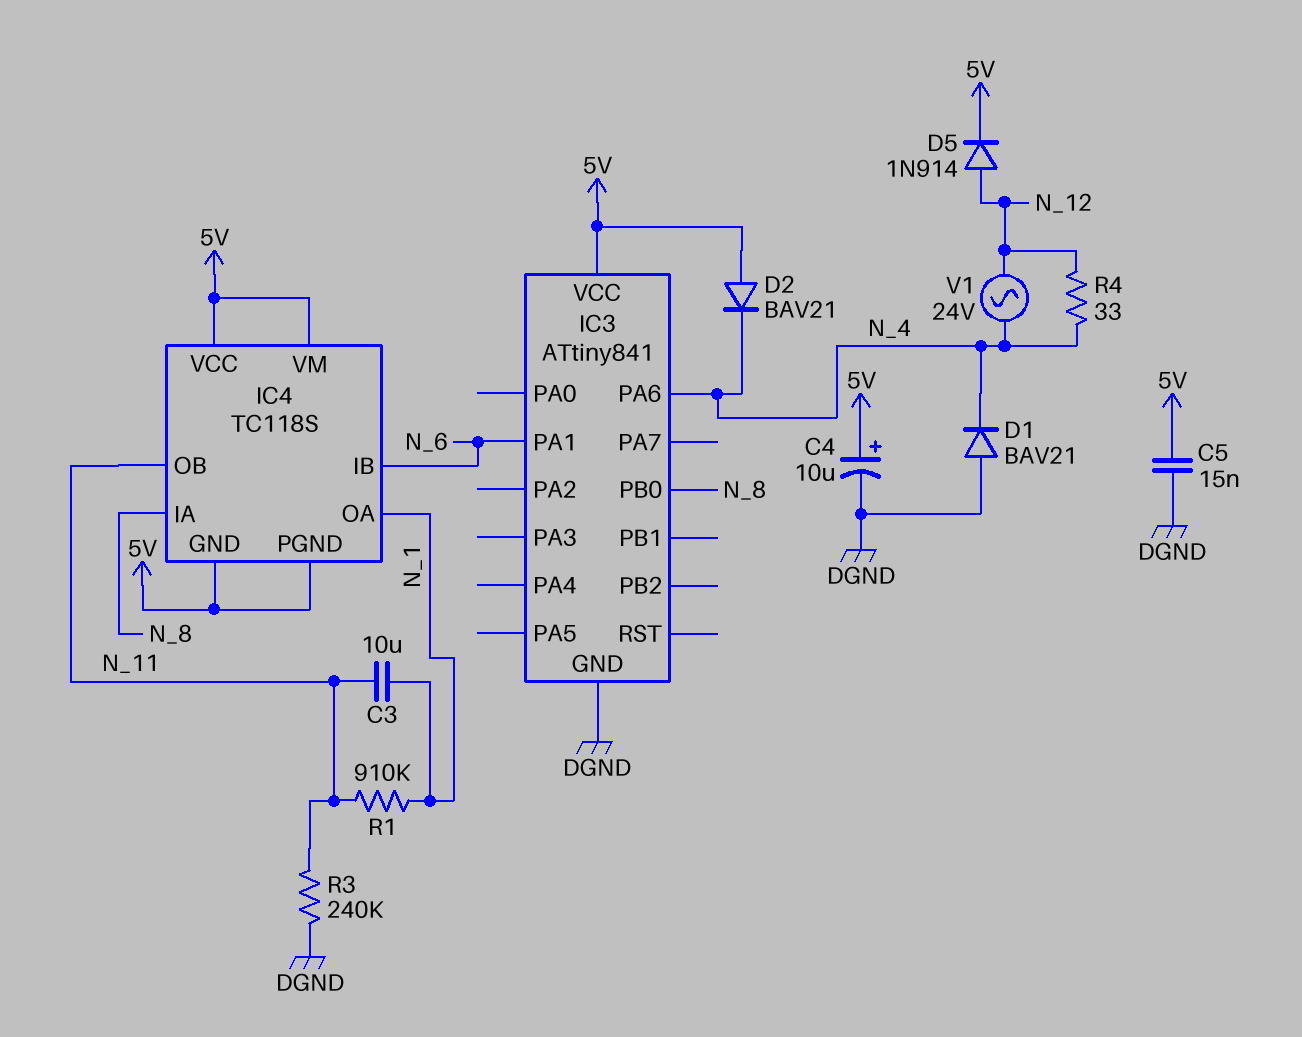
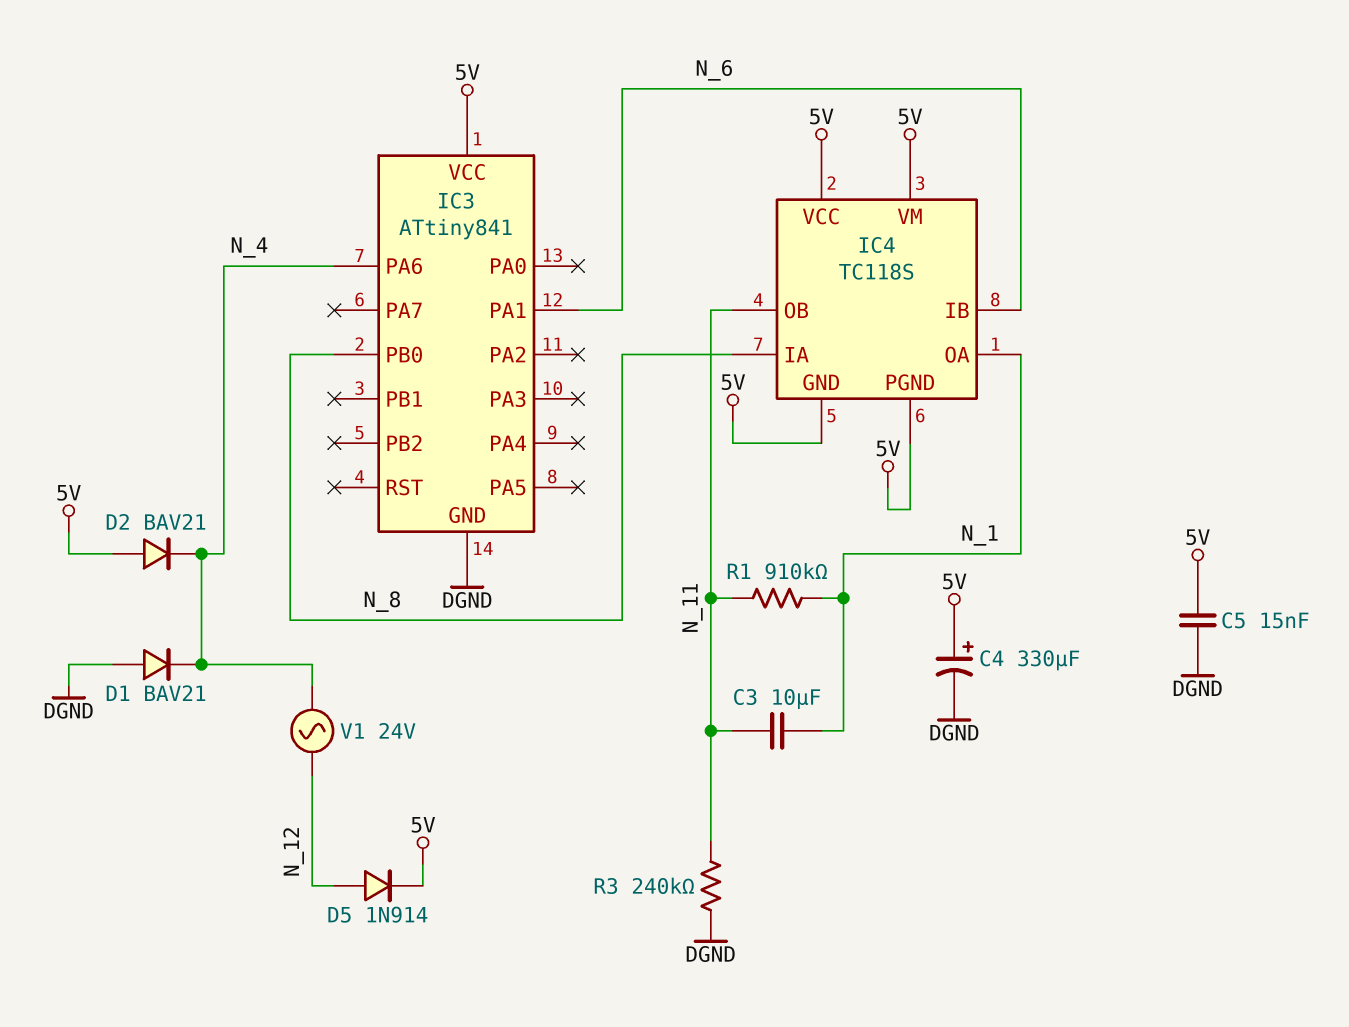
C4: 10uF (plus 5V, minus DGND) -> 330uF (plus 5V, minus DGND)
R4: 33 (N_4, N_12) -> none

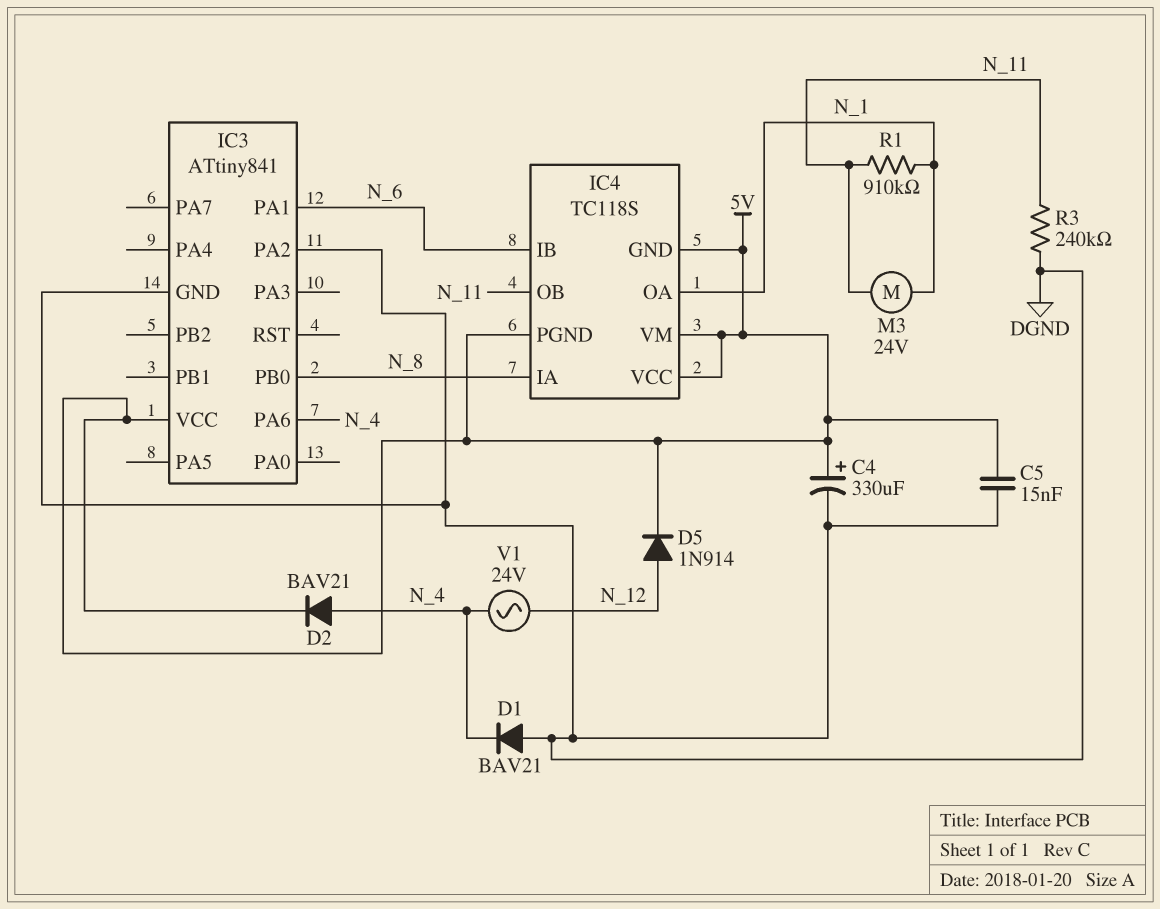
C3: 10uF (N_1, N_11) -> none
D2: diode BAV21 (A 5V, K N_4) -> diode BAV21 (A N_4, K 5V)
IC3 pin PA2: none -> DGND
M3: none -> motor 24V (N_1, N_11)

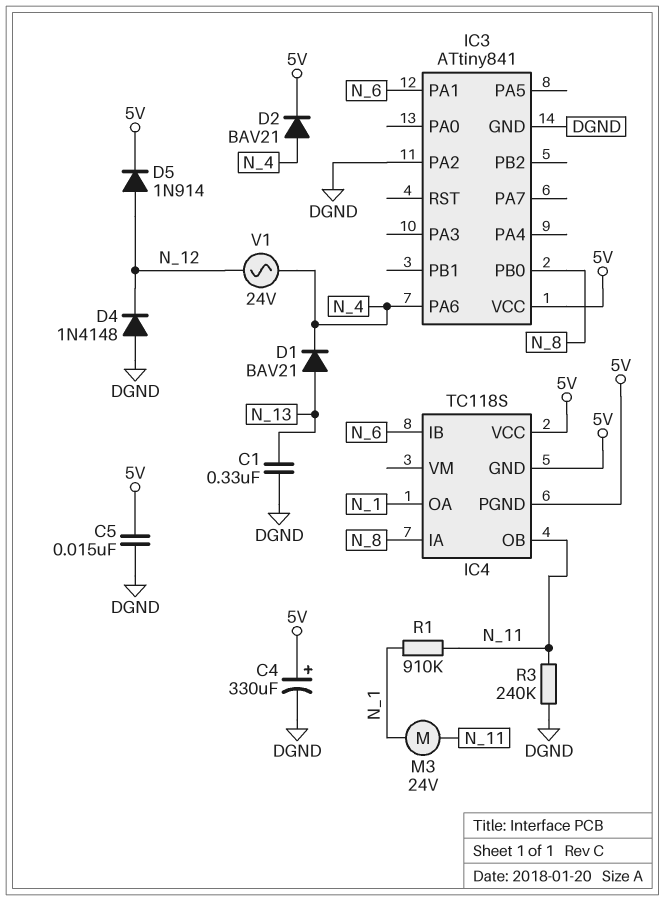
C1: none -> 330nF (DGND, N_13)
D1: diode BAV21 (A DGND, K N_4) -> diode BAV21 (A N_13, K N_4)
D4: none -> diode 1N4148 (A DGND, K N_12)
IC4 pin VM: 5V -> none

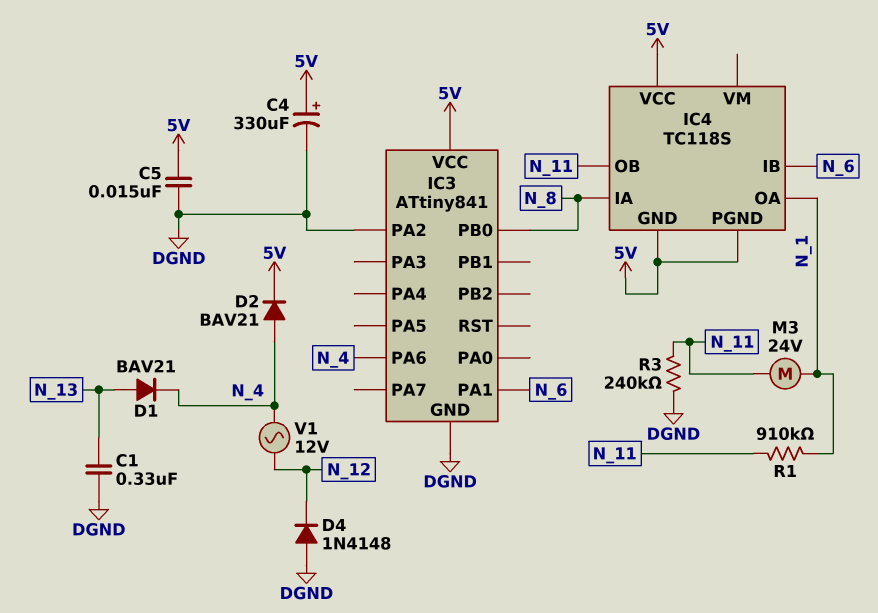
D5: diode 1N914 (A N_12, K 5V) -> none
V1: AC 24V (N_4, N_12) -> AC 12V (N_4, N_12)

